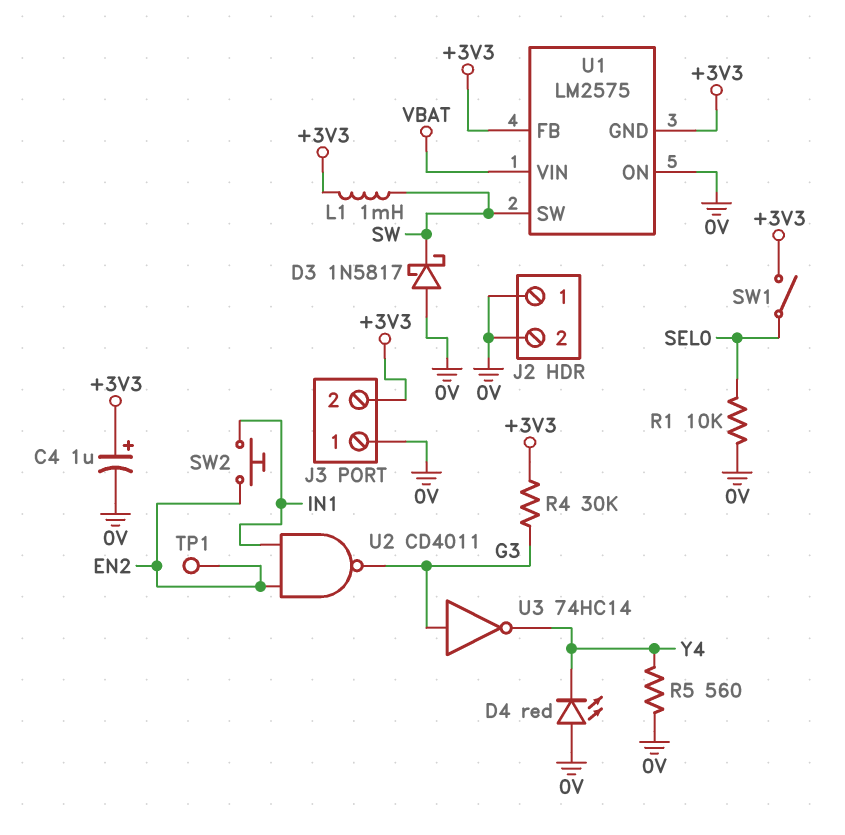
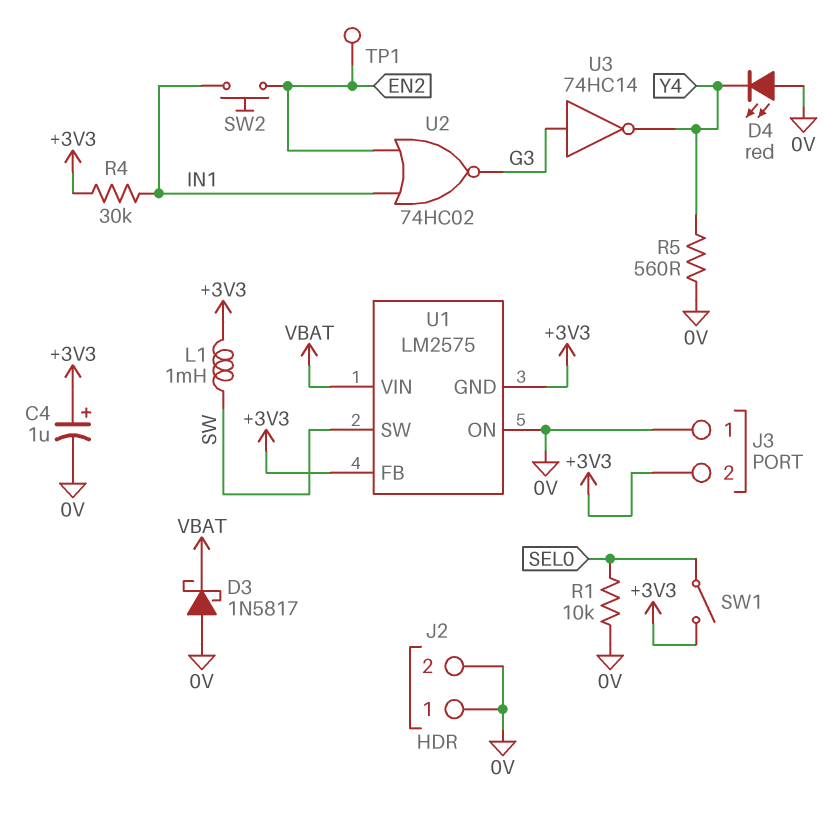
D3: schottky 1N5817 (A 0V, K SW) -> schottky 1N5817 (A 0V, K VBAT)
R4: 30k (+3V3, G3) -> 30k (+3V3, IN1)
U2: NAND CD4011 (in EN2, in IN1, out G3) -> NOR 74HC02 (in EN2, in IN1, out G3)

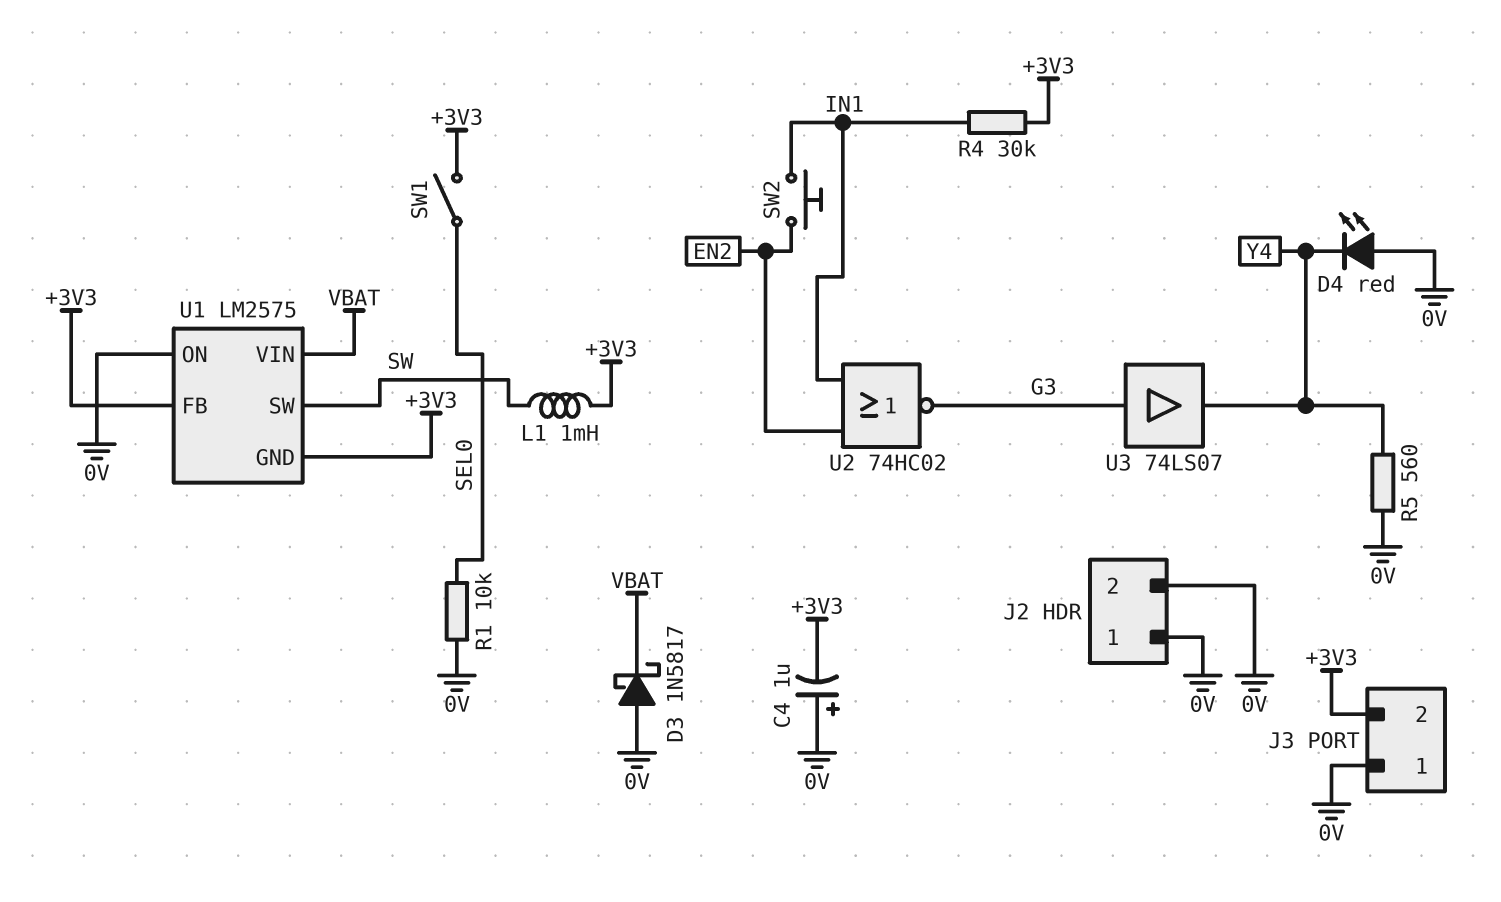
C4: 1uF (plus +3V3, minus 0V) -> 1uF (plus 0V, minus +3V3)
TP1: test point (EN2) -> none
U3: NOT 74HC14 (in G3, out Y4) -> buffer 74LS07 (in G3, out Y4)

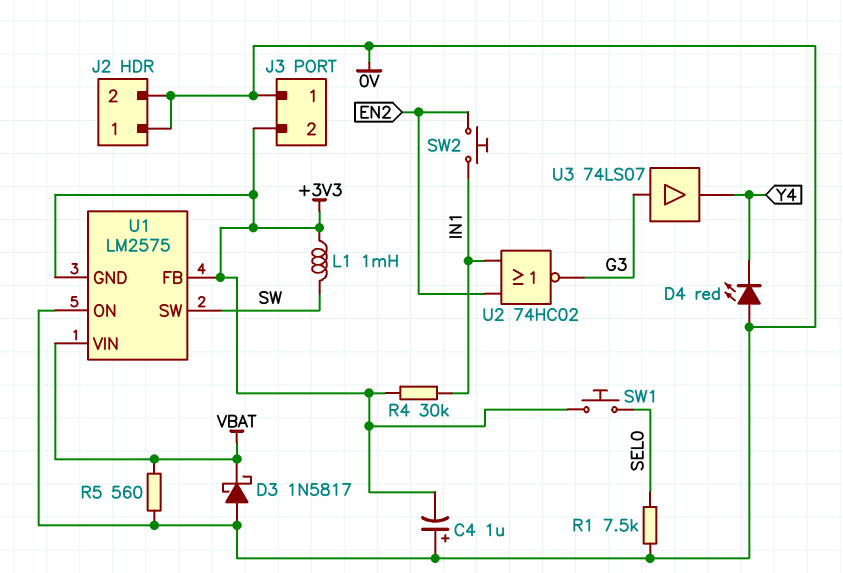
R1: 10k (0V, SEL0) -> 7.5k (0V, SEL0)
R5: 560 (0V, Y4) -> 560 (0V, VBAT)
SW1: switch (+3V3, SEL0) -> button (+3V3, SEL0)

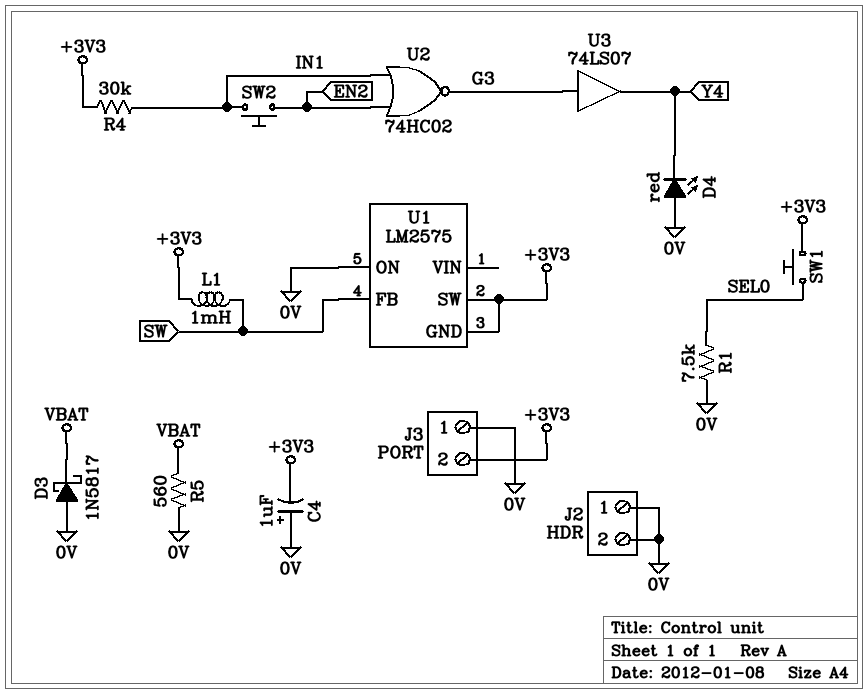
U1 pin FB: +3V3 -> SW
U1 pin SW: SW -> +3V3
U1 pin VIN: VBAT -> none

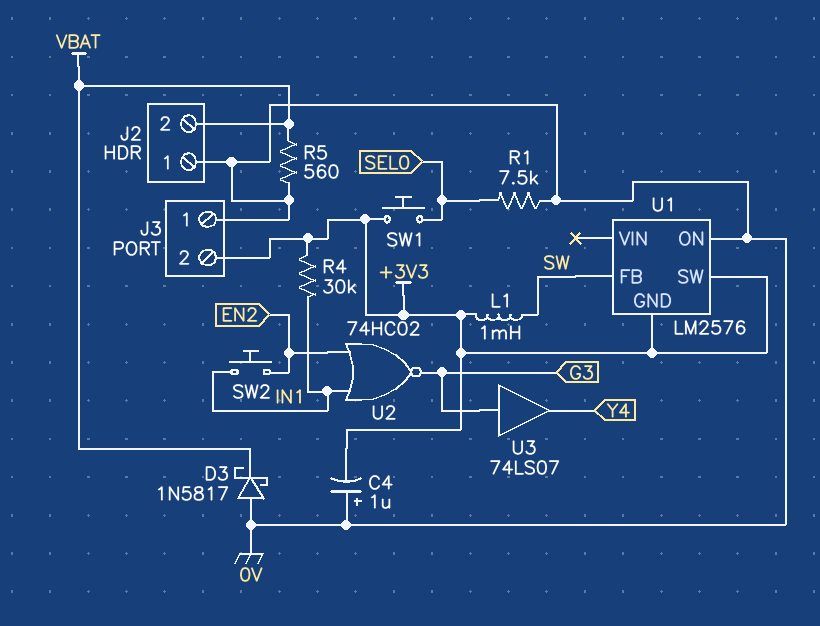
D4: LED red (A 0V, K Y4) -> none
J2 pin 2: 0V -> VBAT
U1: LM2575 -> LM2576

